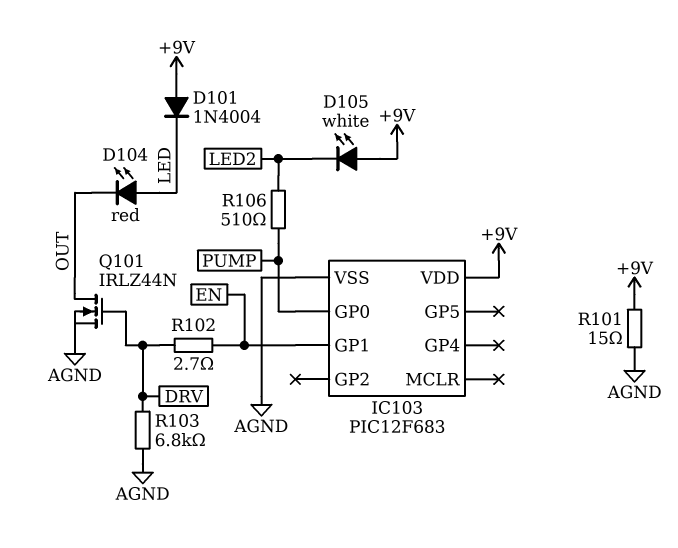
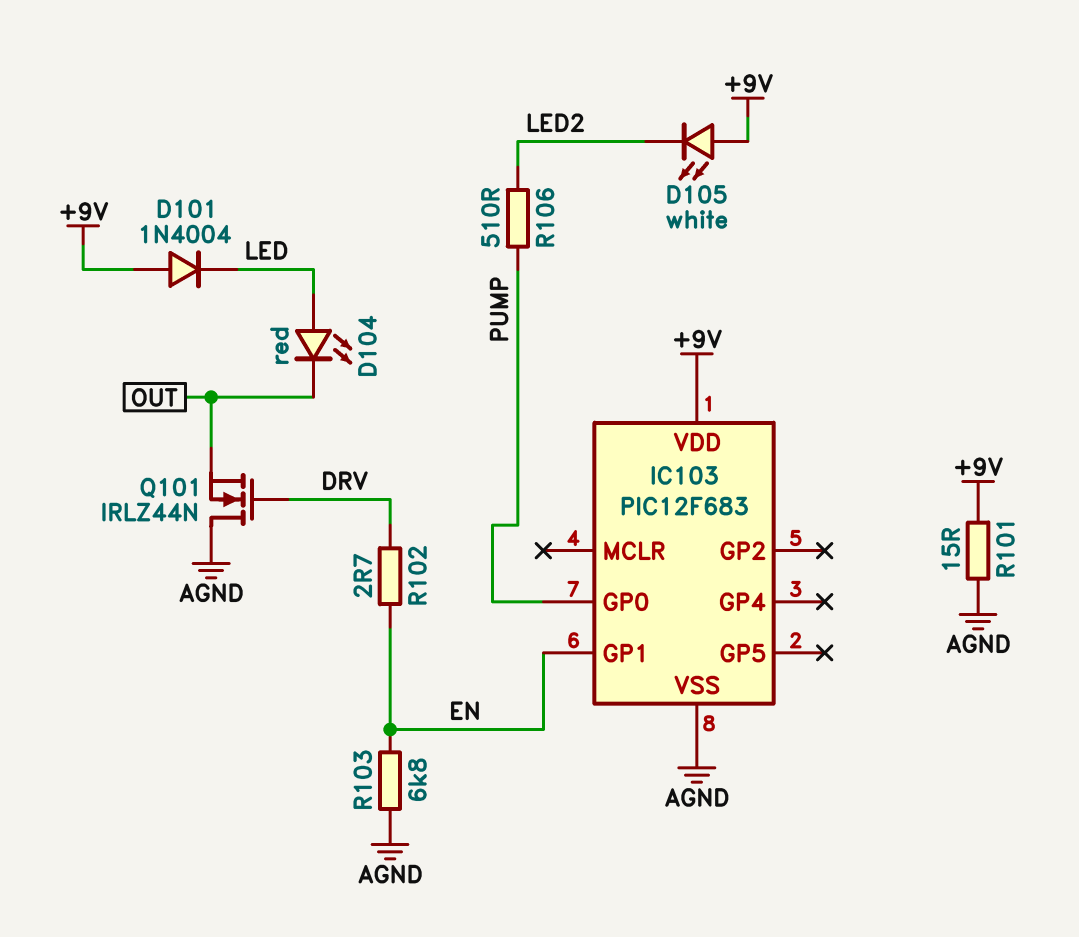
Q101: NMOS IRLZ44N (G DRV, D OUT, S AGND) -> NMOS IRLZ44N (G DRV, D AGND, S OUT)
R103: 6.8k (AGND, DRV) -> 6.8k (AGND, EN)

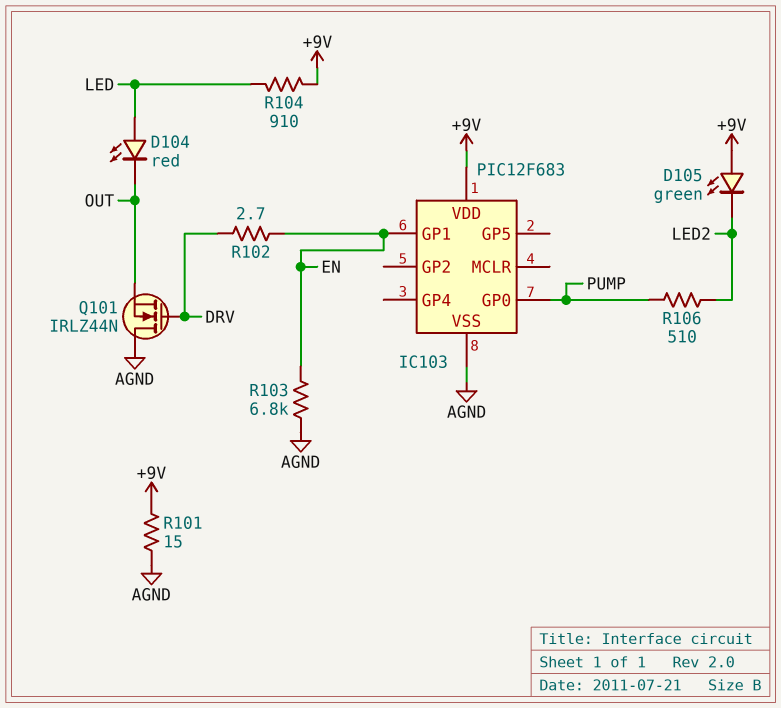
D101: diode 1N4004 (A +9V, K LED) -> none
D105: LED white (A +9V, K LED2) -> LED green (A +9V, K LED2)
R104: none -> 910 (+9V, LED)

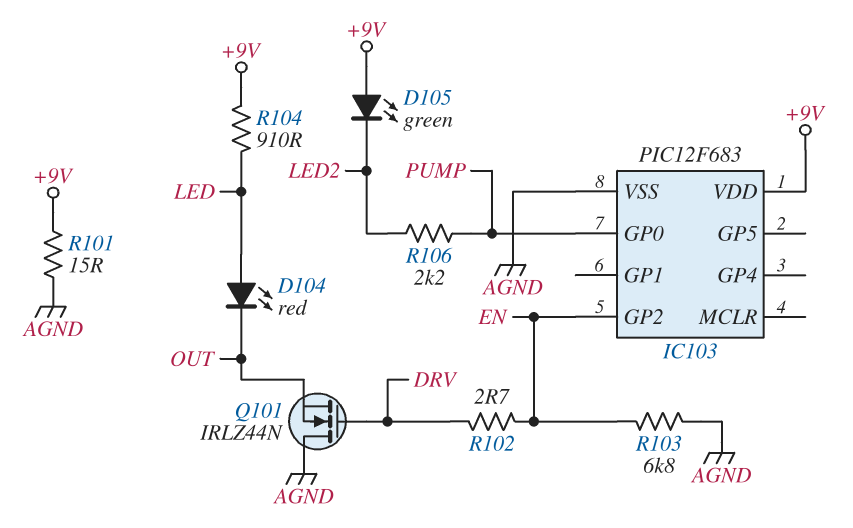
IC103 pin GP1: EN -> none
IC103 pin GP2: none -> EN
R106: 510 (LED2, PUMP) -> 2.2k (LED2, PUMP)

